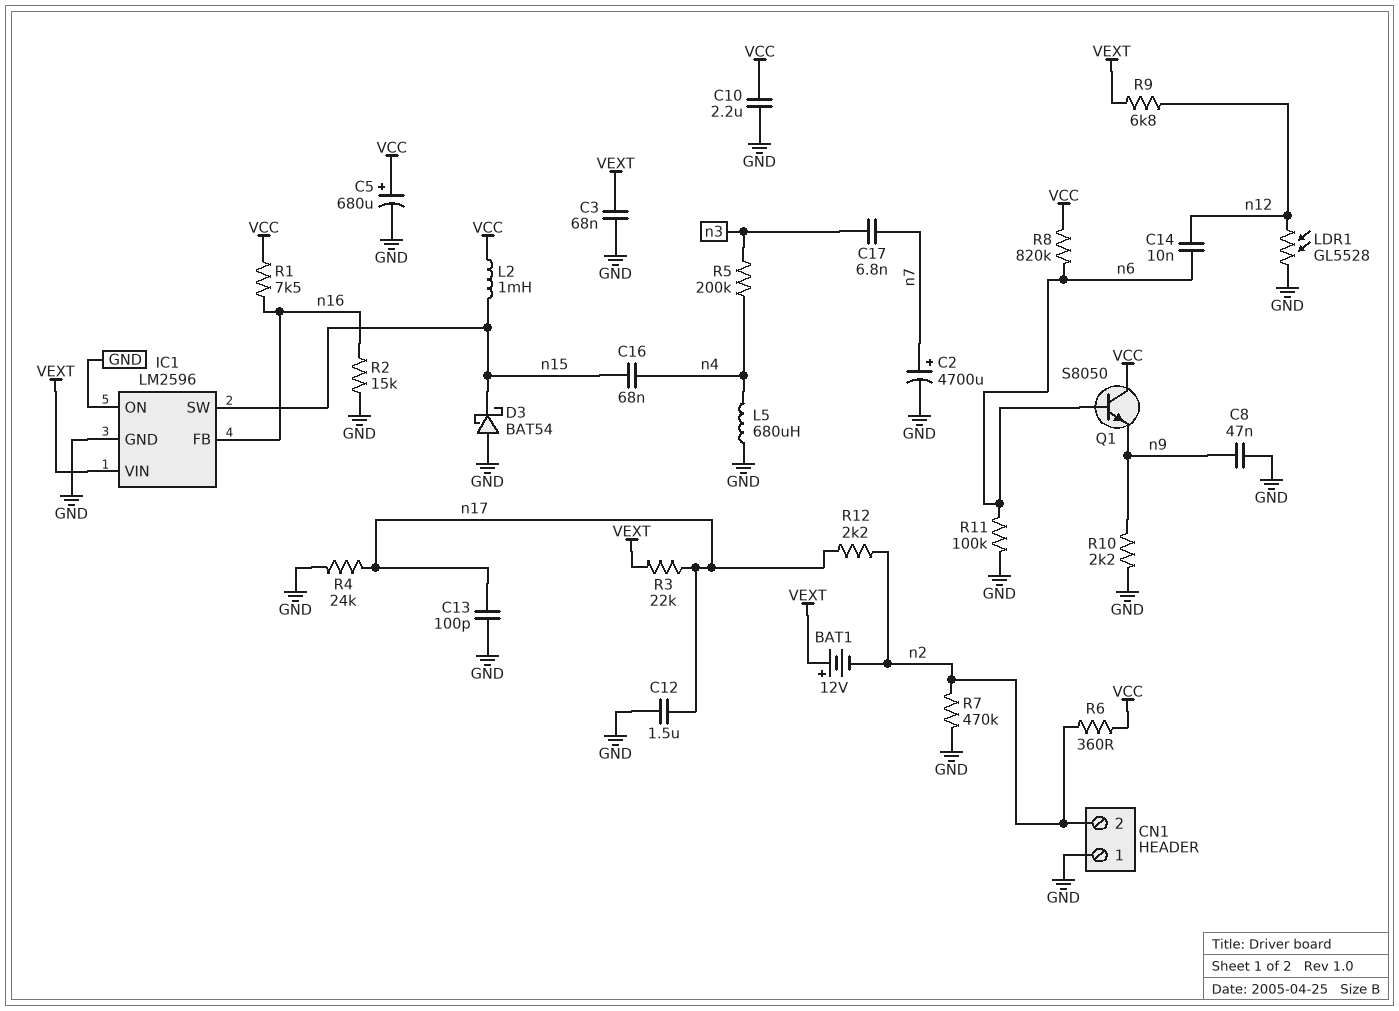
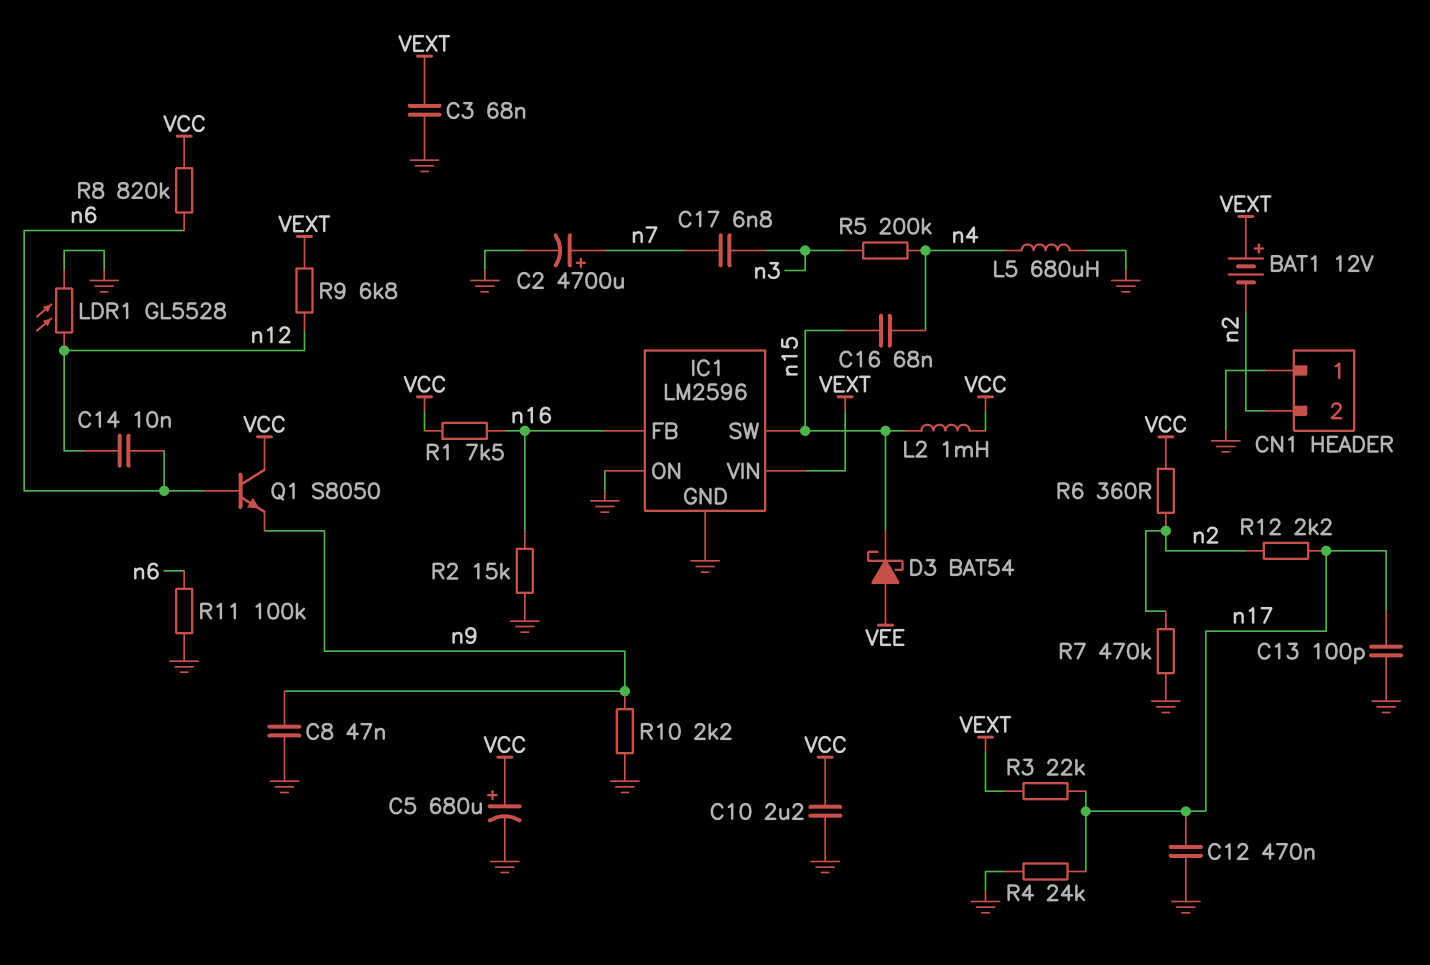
C12: 1.5uF (GND, n17) -> 470nF (GND, n17)
D3: schottky BAT54 (A GND, K n15) -> schottky BAT54 (A VEE, K n15)

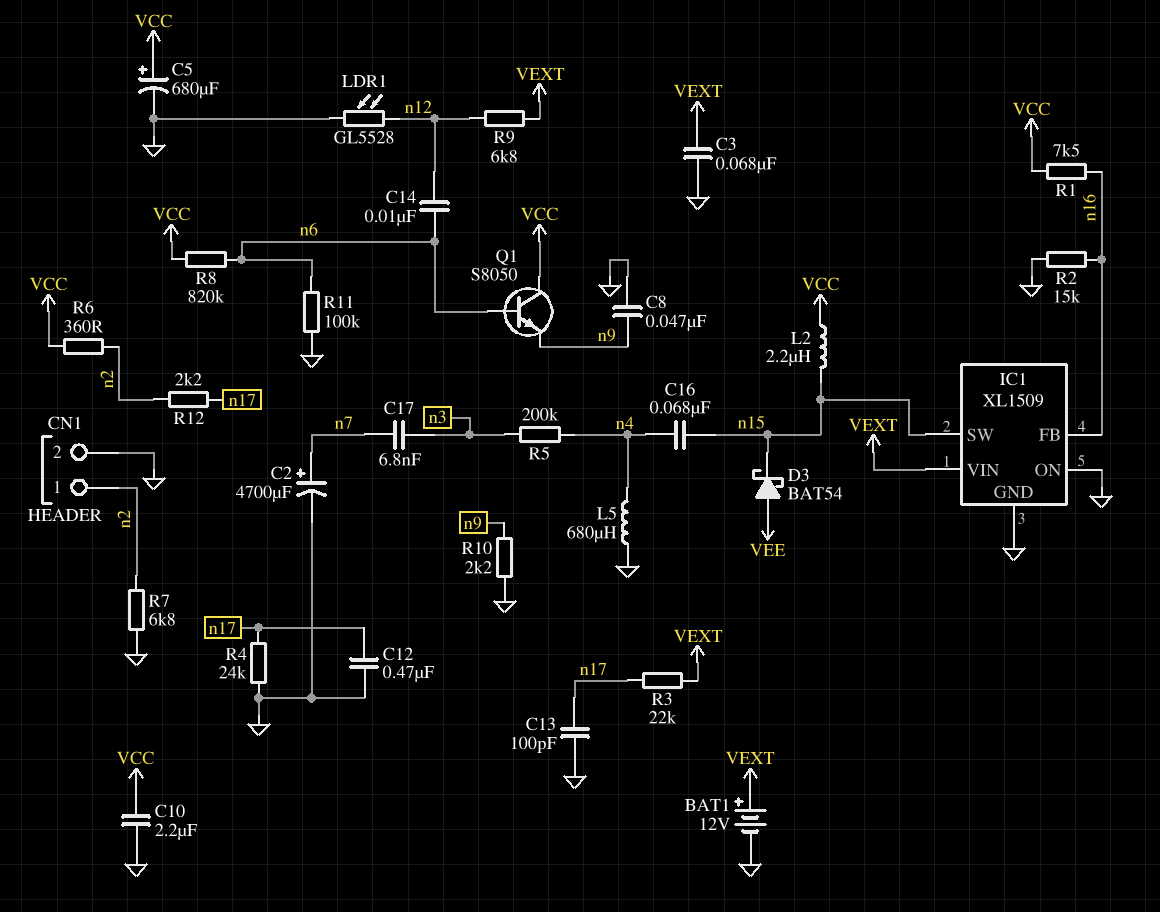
BAT1: 12V (plus VEXT, minus n2) -> 12V (plus VEXT, minus GND)
CN1 pin 1: GND -> n2
CN1 pin 2: n2 -> GND
IC1: LM2596 -> XL1509
L2: 1mH (VCC, n15) -> 2.2uH (VCC, n15)
R7: 470k (GND, n2) -> 6.8k (GND, n2)

